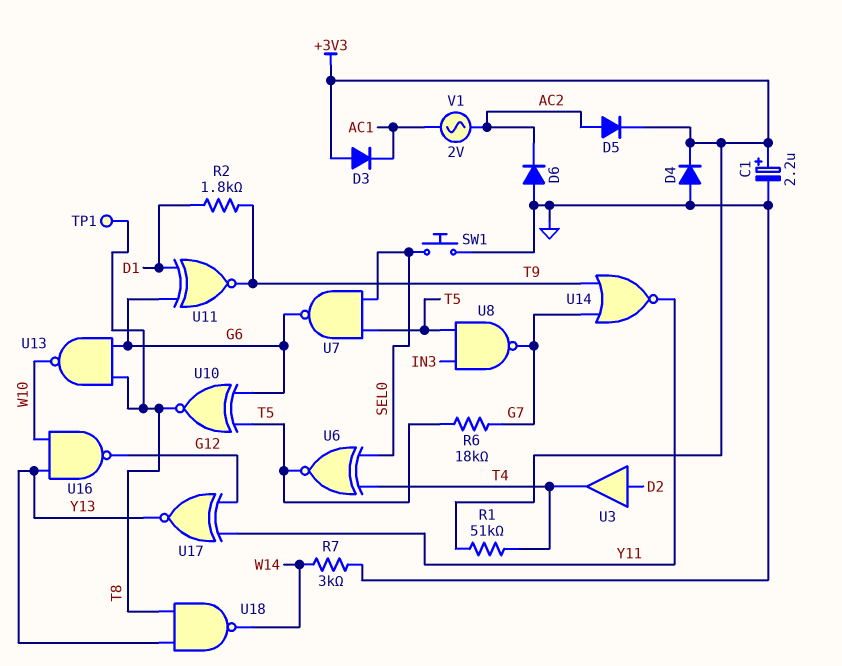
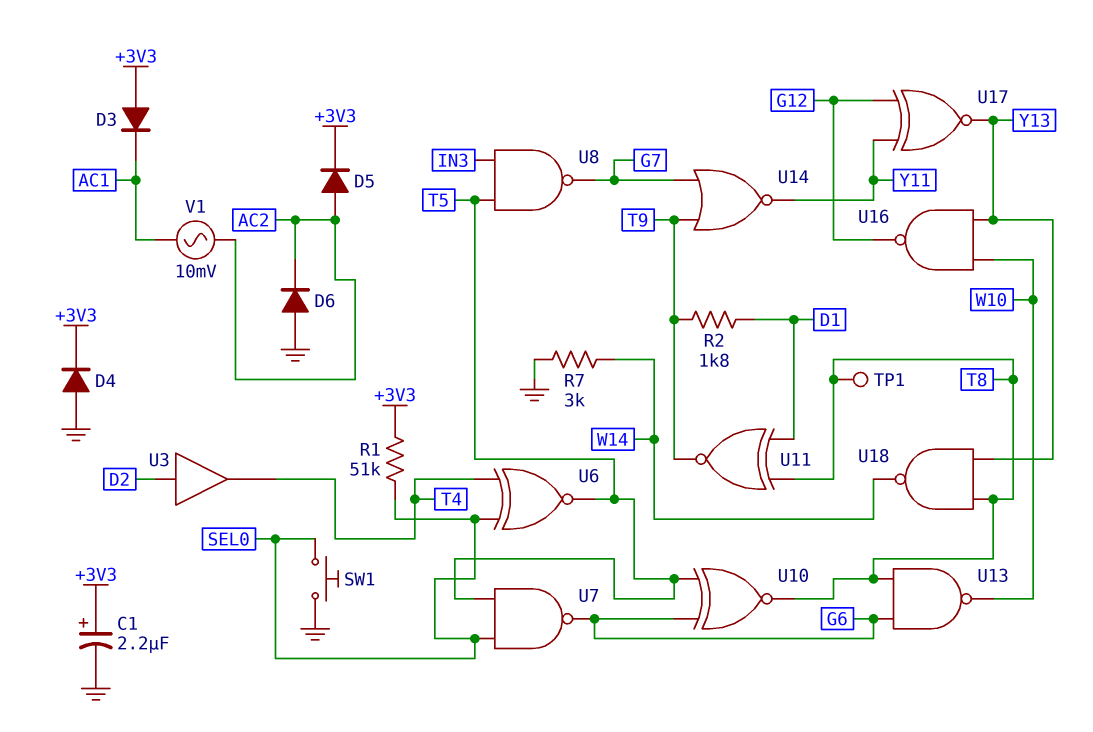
R1: 51k (+3V3, T4) -> 51k (+3V3, SEL0)
R6: 18k (G7, T5) -> none
U11: XNOR (in D1, in G6, out T9) -> XNOR (in D1, in T8, out T9)
V1: AC 2V (AC1, AC2) -> AC 10mV (AC1, AC2)

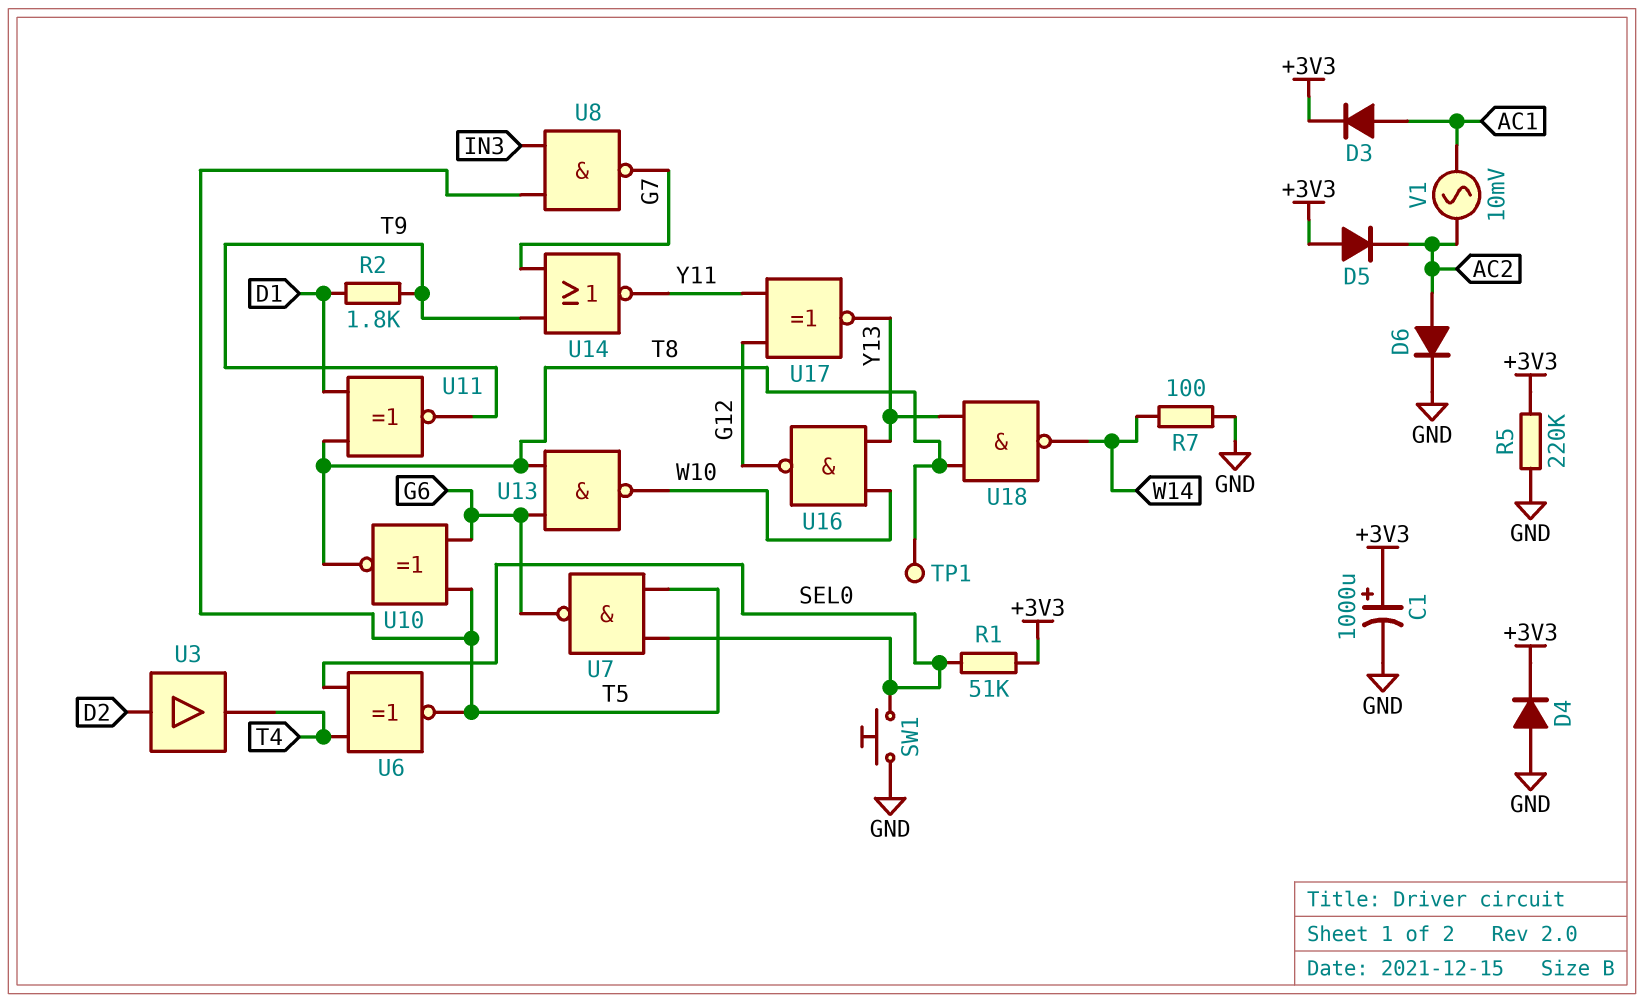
C1: 2.2uF (plus +3V3, minus GND) -> 1000uF (plus +3V3, minus GND)
D3: diode (A +3V3, K AC1) -> diode (A AC1, K +3V3)
D5: diode (A AC2, K +3V3) -> diode (A +3V3, K AC2)
D6: diode (A GND, K AC2) -> diode (A AC2, K GND)
R5: none -> 220k (+3V3, GND)
R7: 3k (GND, W14) -> 100 (GND, W14)

